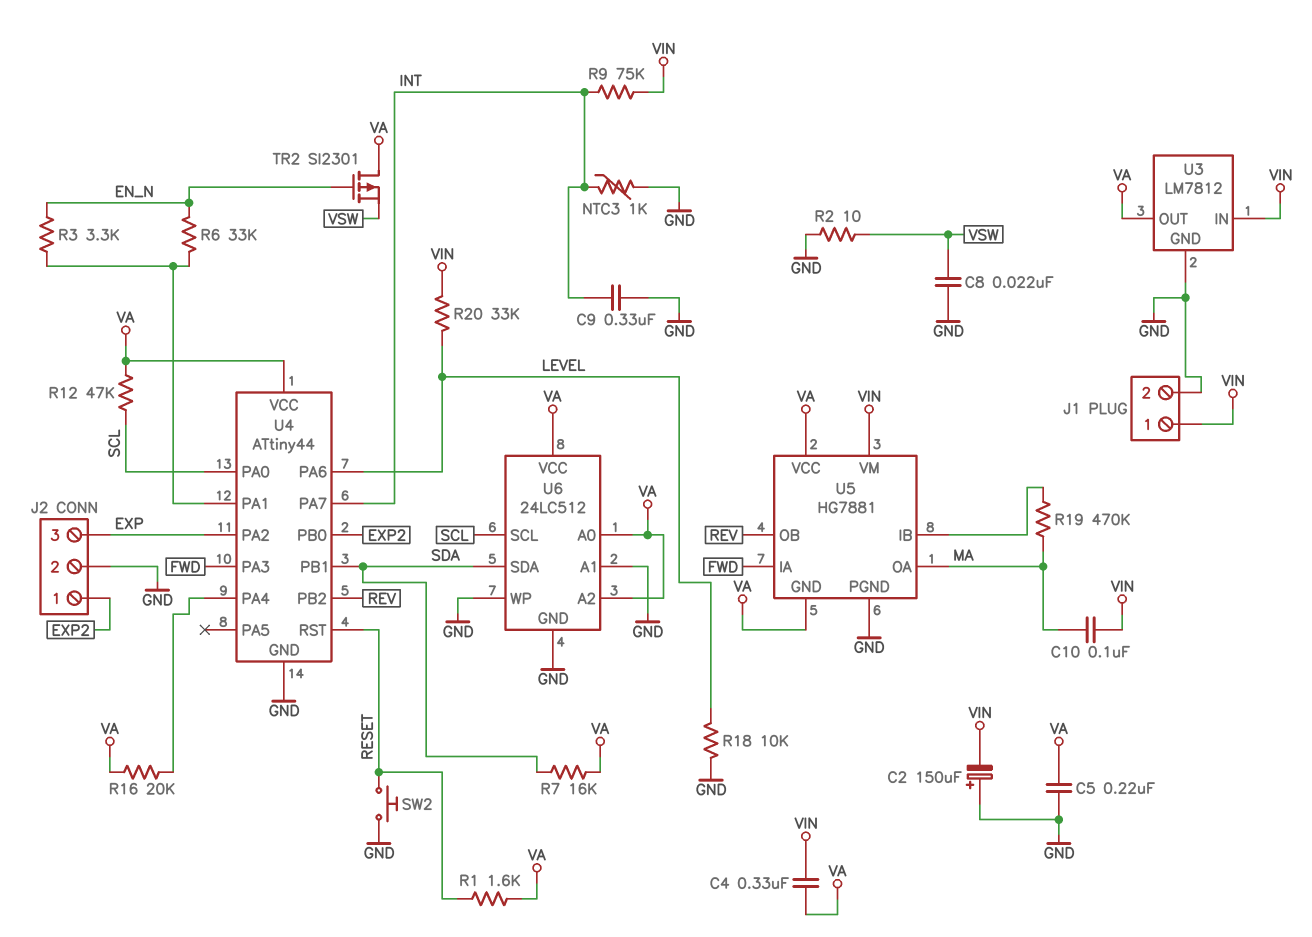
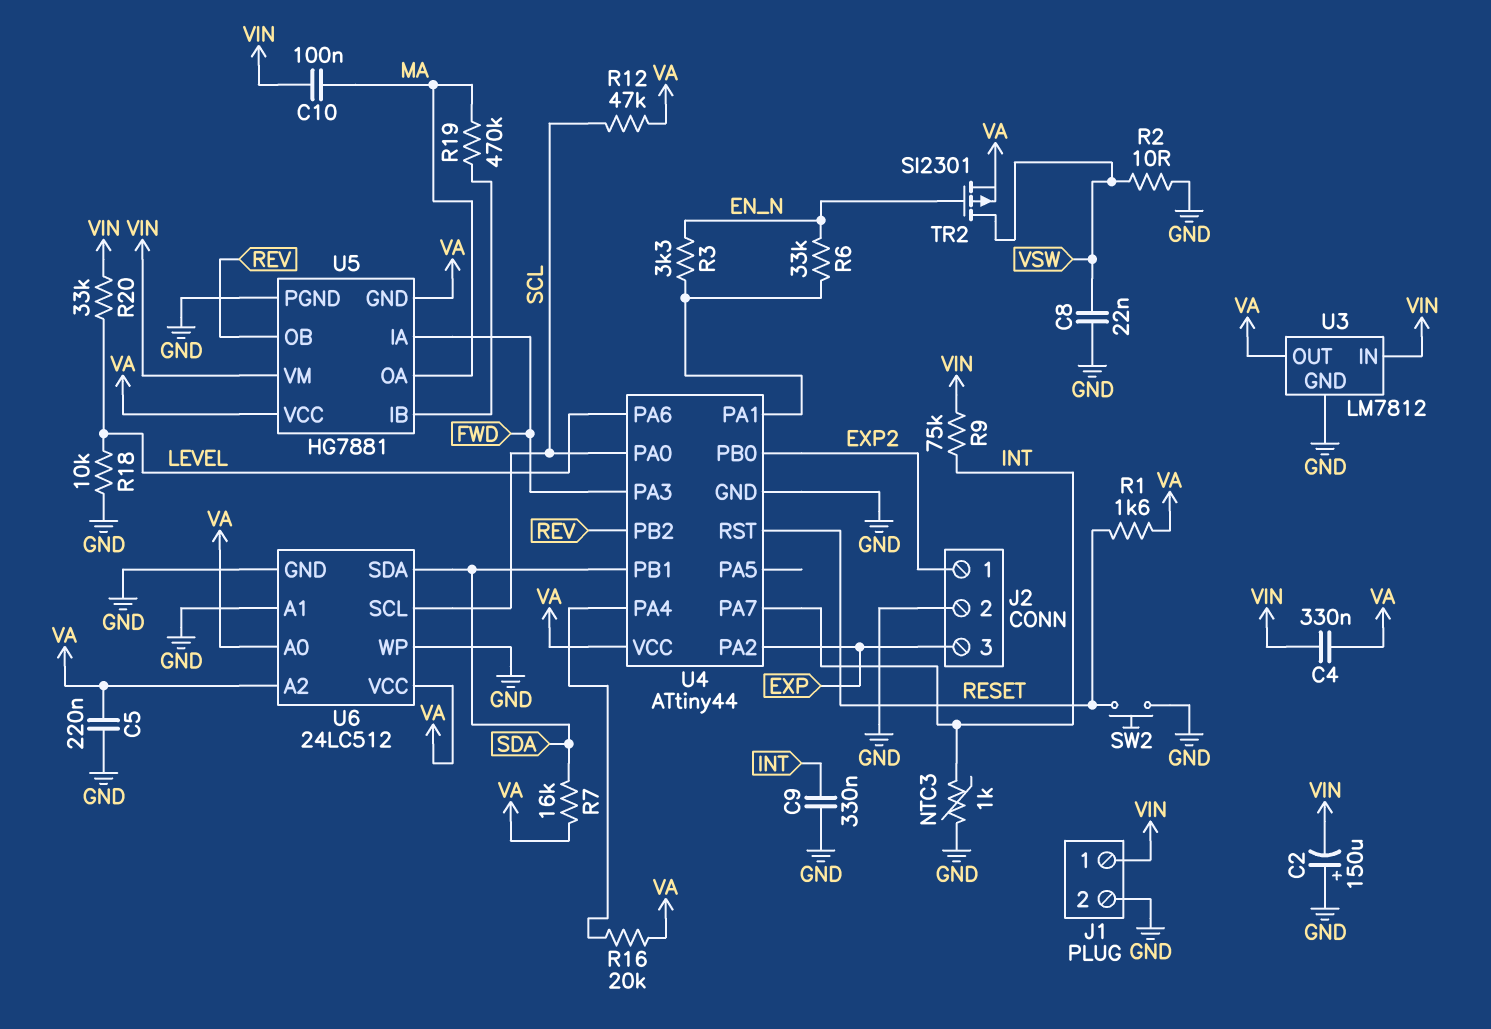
TR2: PMOS SI2301 (G EN_N, D VA, S VSW) -> PMOS SI2301 (G EN_N, D VSW, S VA)

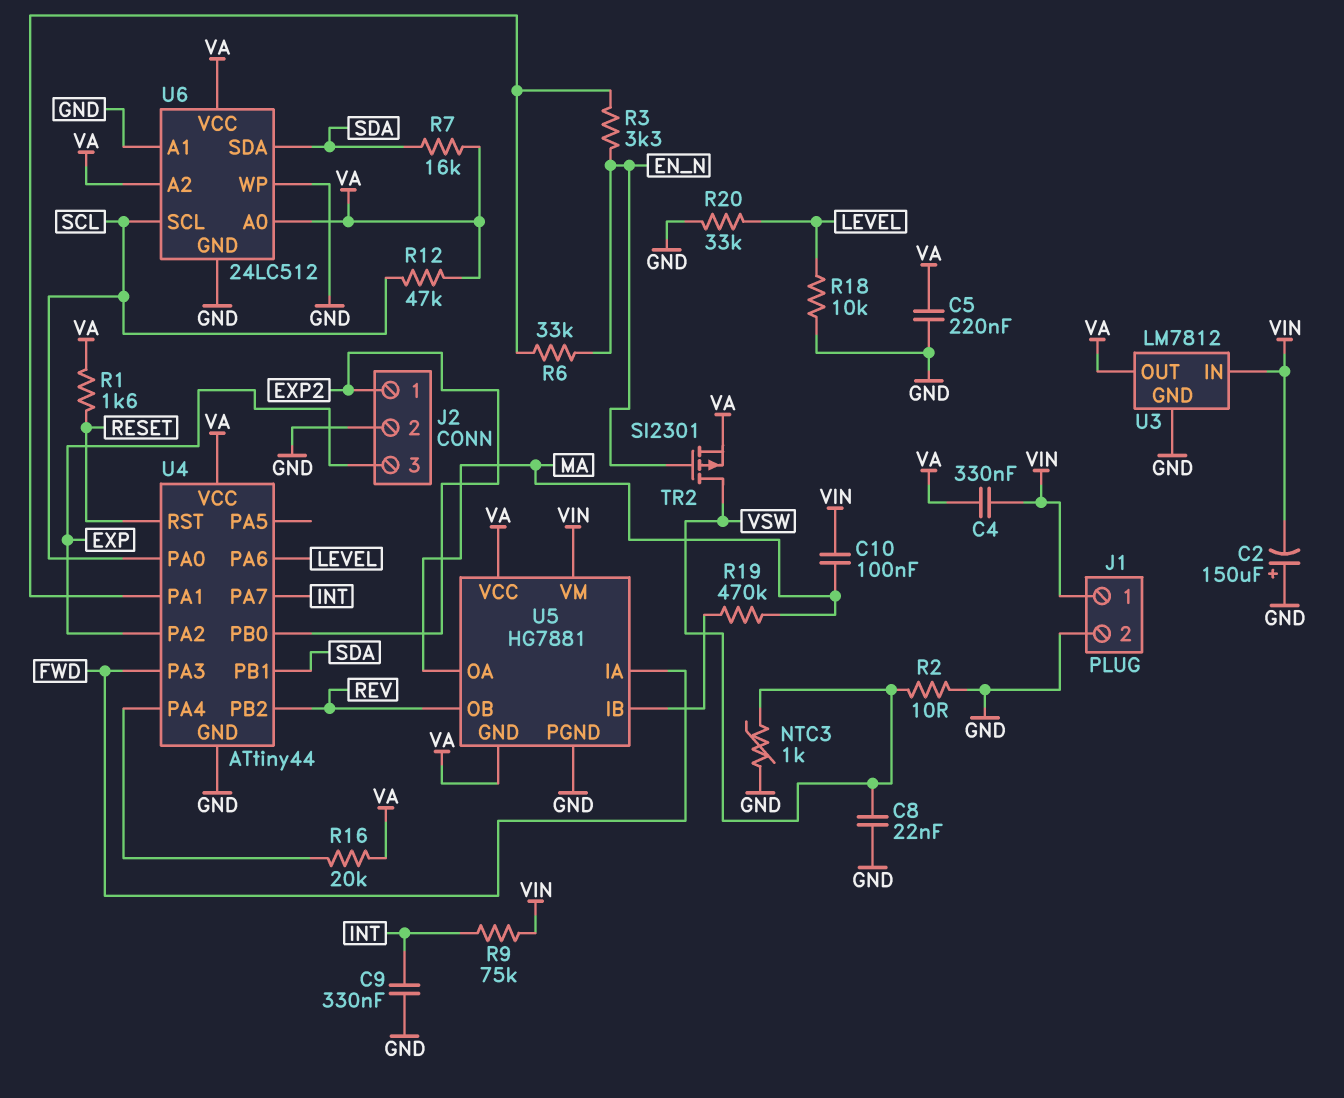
NTC3: 1k (GND, INT) -> 1k (GND, VSW)
R20: 33k (LEVEL, VIN) -> 33k (GND, LEVEL)
SW2: button (GND, RESET) -> none

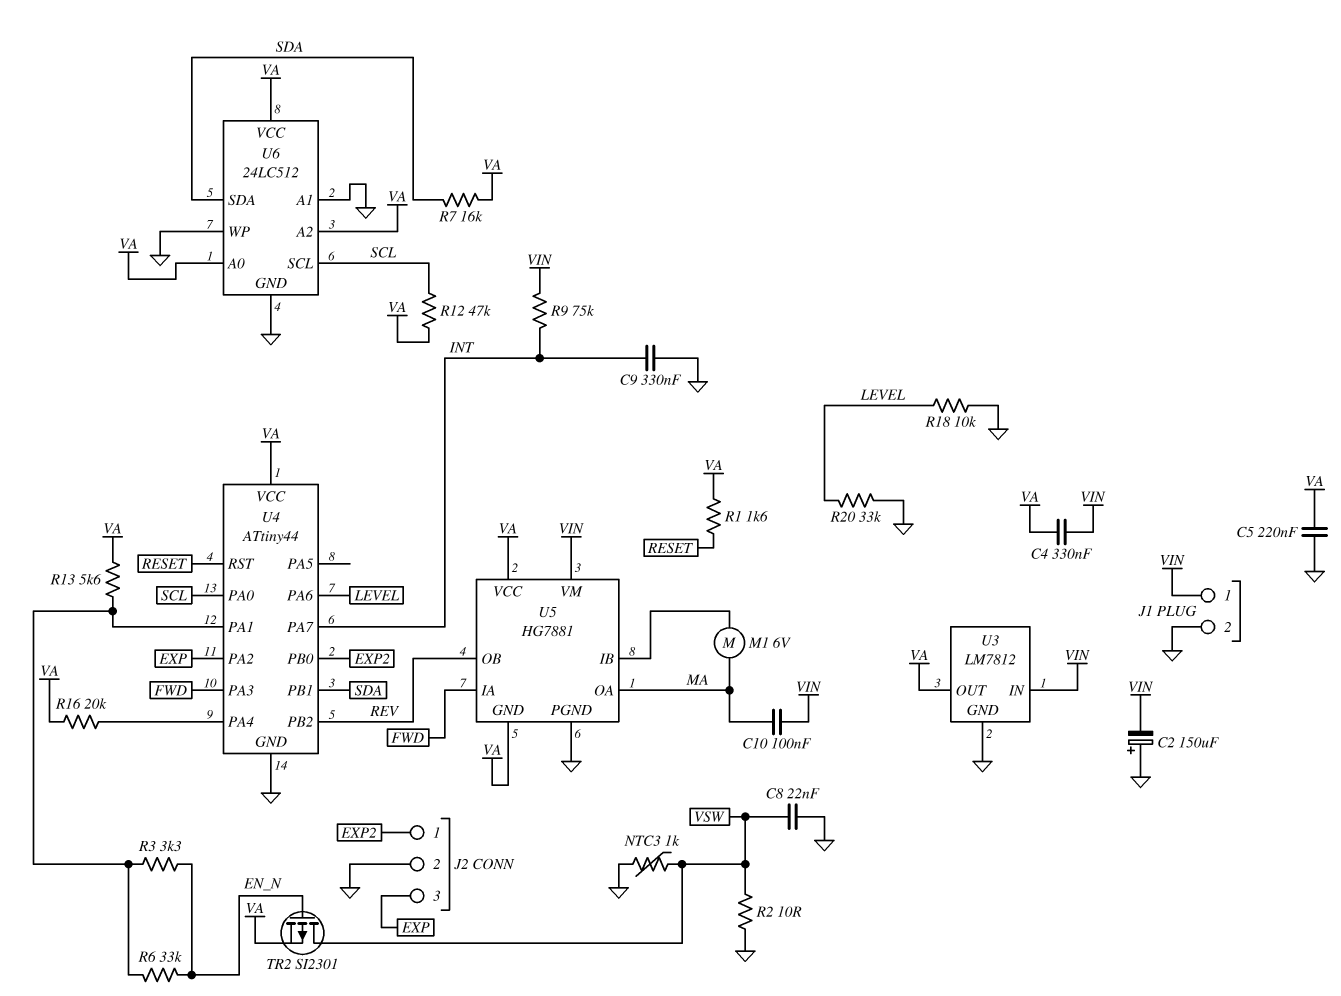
M1: none -> motor 6V (MA, U5/IB)
R13: none -> 5.6k (U4/PA1, VA)
R19: 470k (MA, U5/IB) -> none

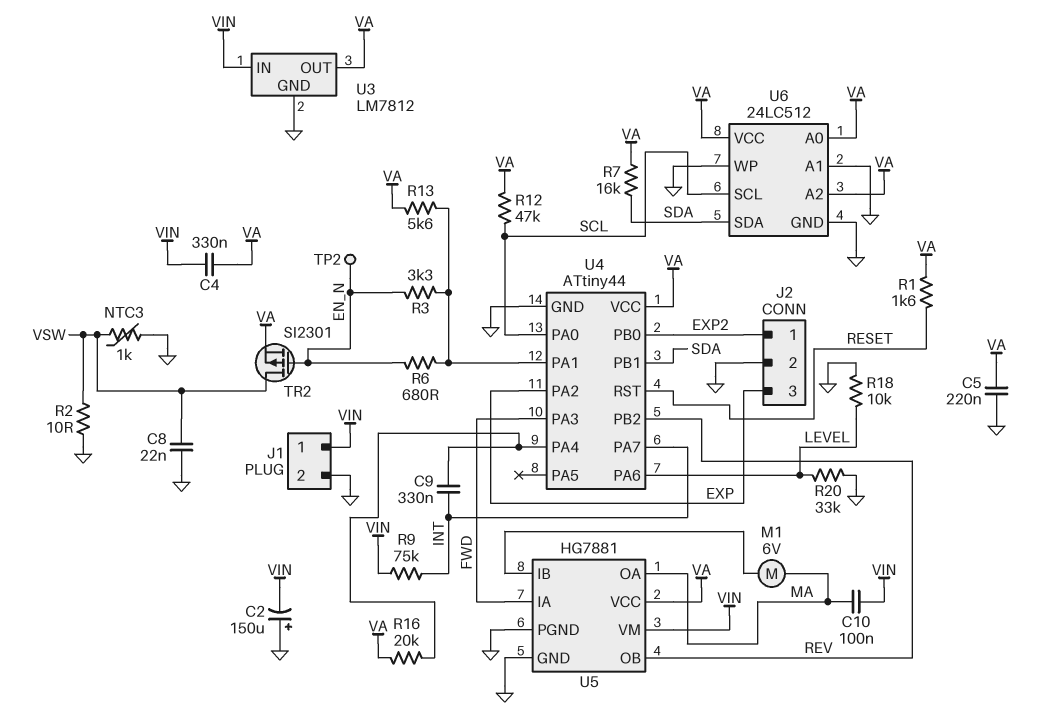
C9: 330nF (GND, INT) -> 330nF (INT, U4/PA4)
R6: 33k (EN_N, U4/PA1) -> 680 (EN_N, U4/PA1)
TP2: none -> test point (EN_N)
U5 pin GND: VA -> GND

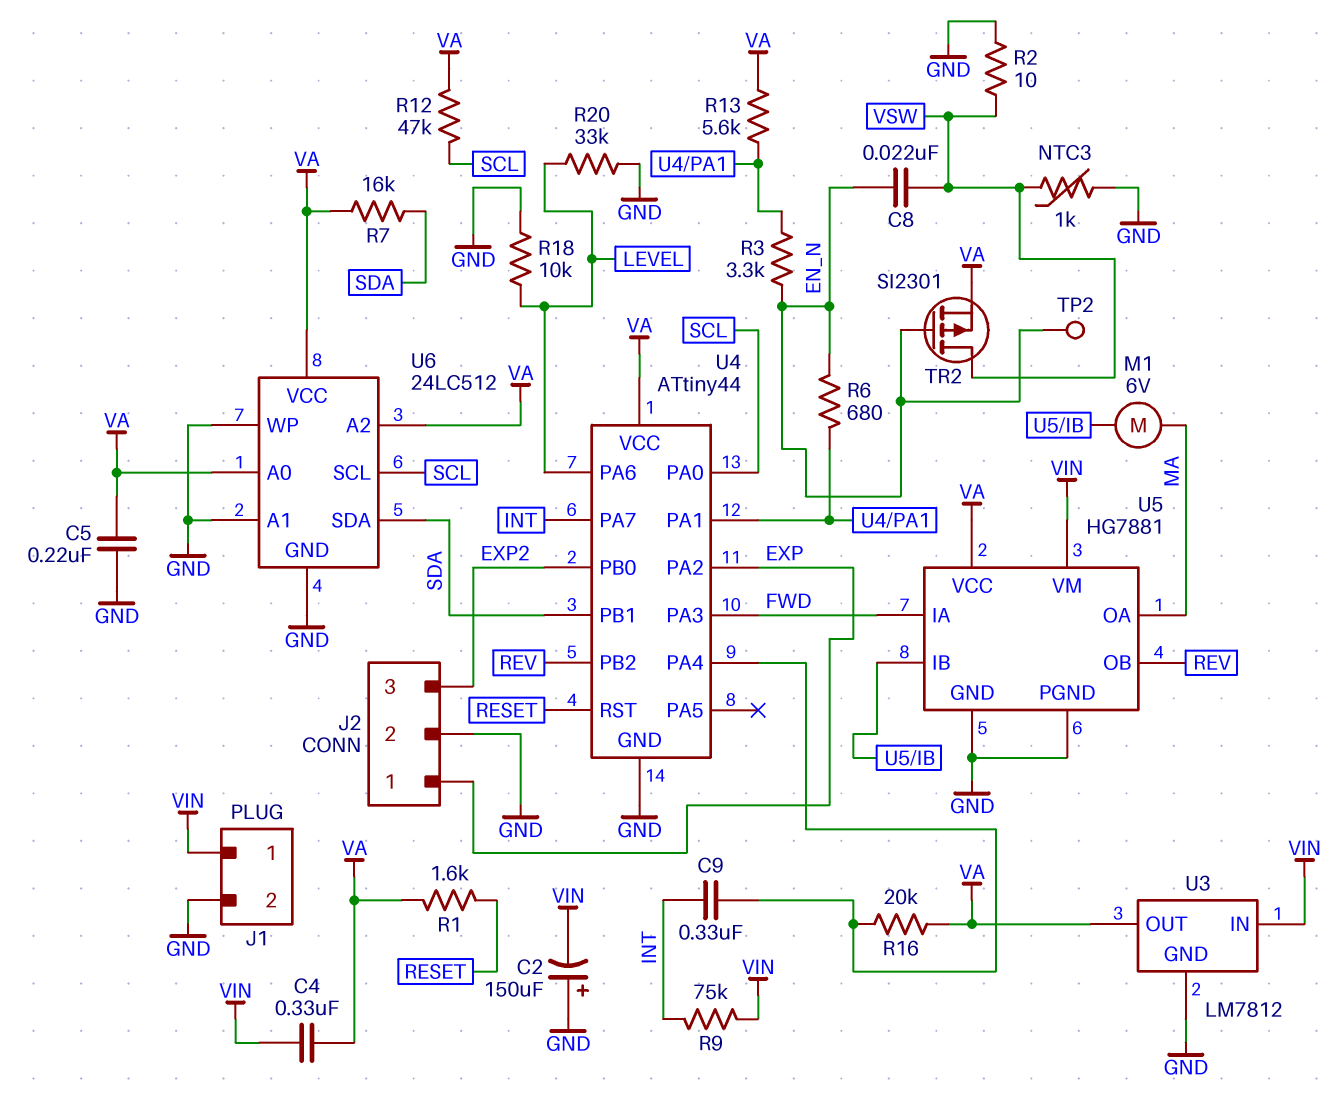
C8: 22nF (GND, VSW) -> 22nF (EN_N, VSW)
C10: 100nF (MA, VIN) -> none
J2 pin 1: EXP2 -> EXP
J2 pin 3: EXP -> EXP2

